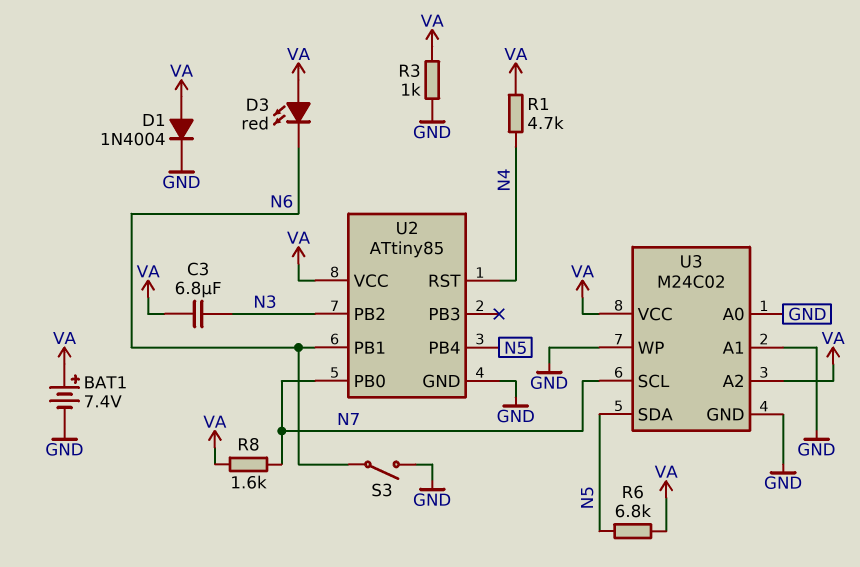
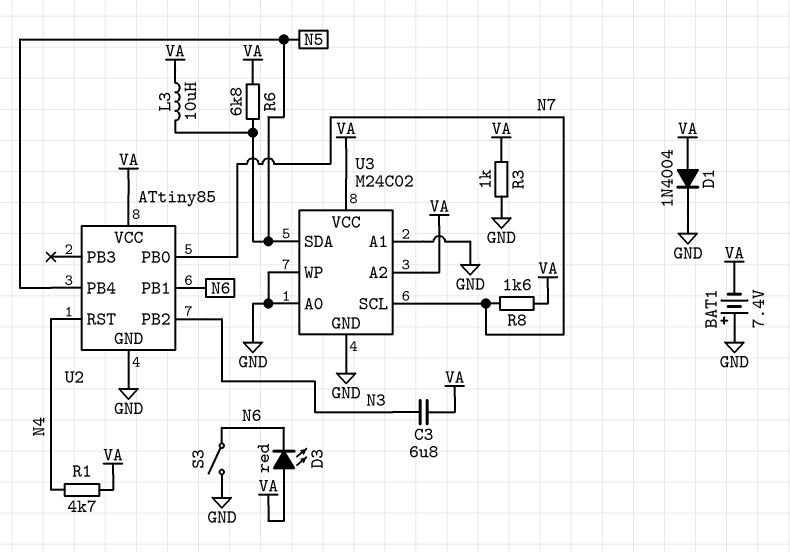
BAT1: 7.4V (plus VA, minus GND) -> 7.4V (plus GND, minus VA)
L3: none -> 10uH (N5, VA)

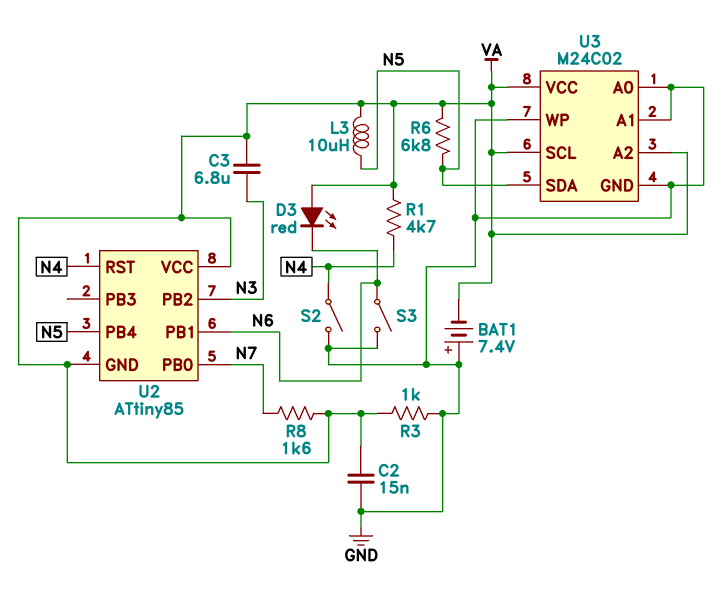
C2: none -> 15nF (GND, VA)
D1: diode 1N4004 (A VA, K GND) -> none
S2: none -> switch (GND, N4)
U2 pin GND: GND -> VA
U3 pin SCL: N7 -> VA

